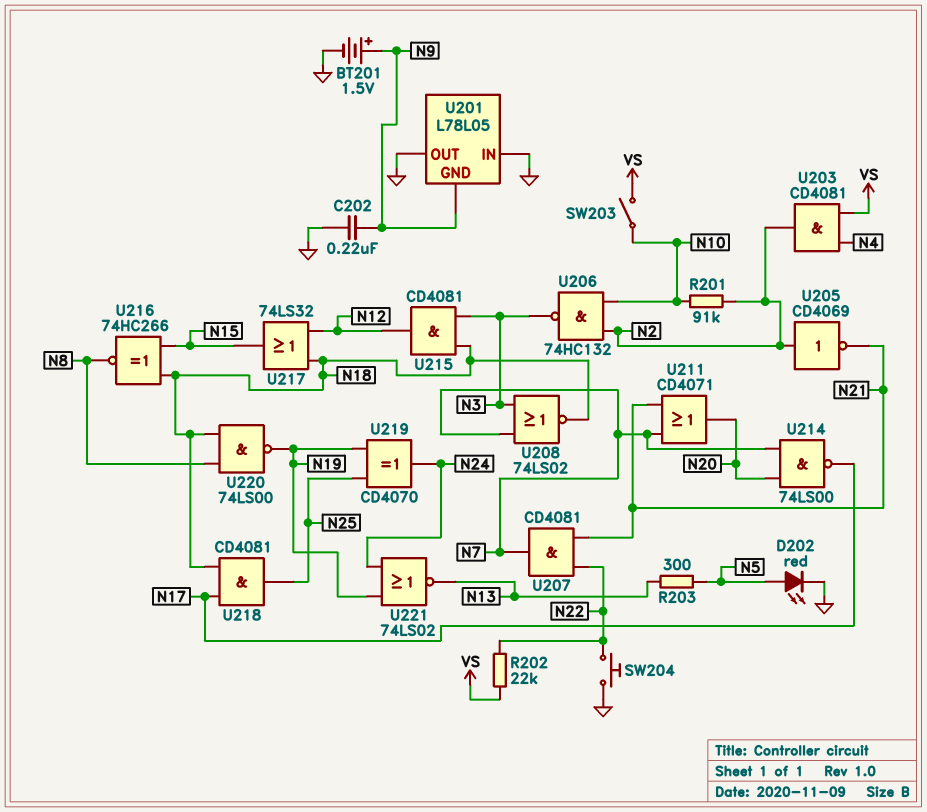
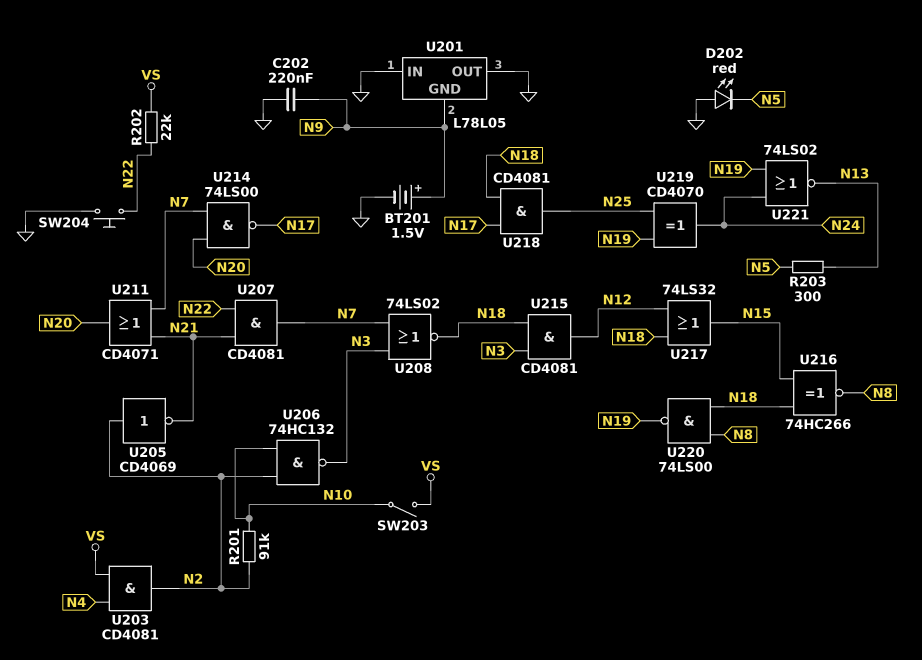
D202: LED red (A N5, K GND) -> LED red (A GND, K N5)

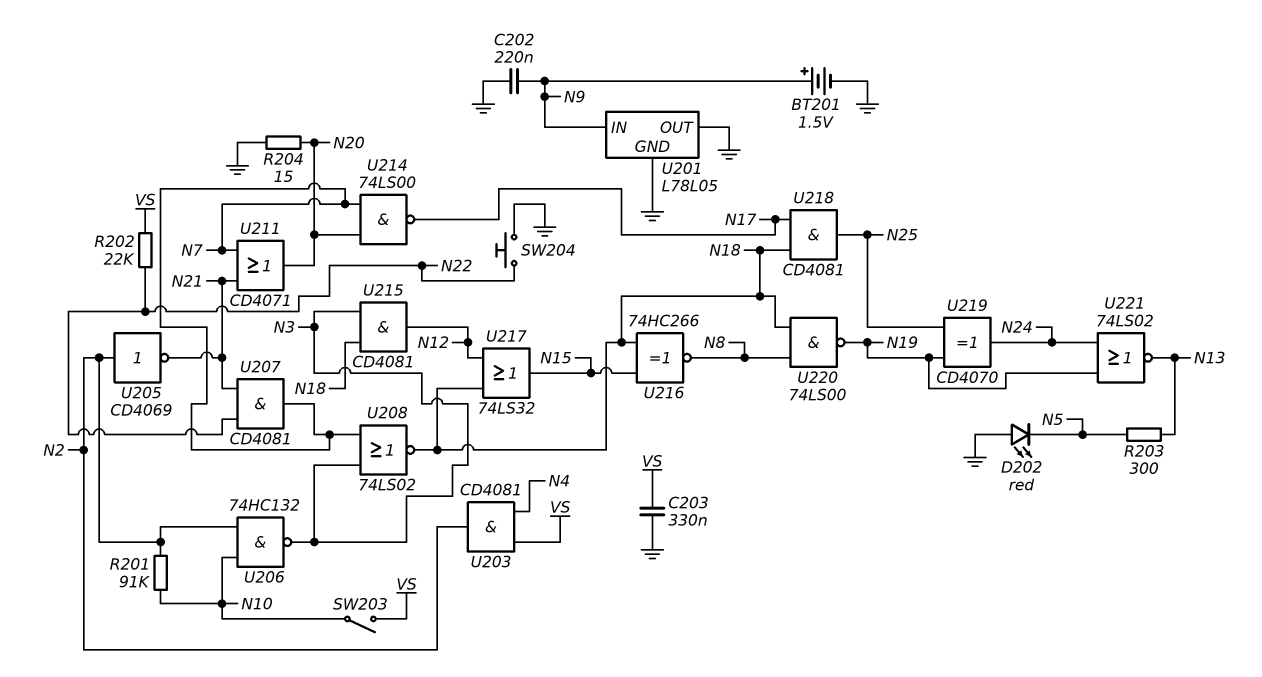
C203: none -> 330nF (GND, VS)
R204: none -> 15 (GND, N20)
U201 pin GND: N9 -> GND
U201 pin IN: GND -> N9

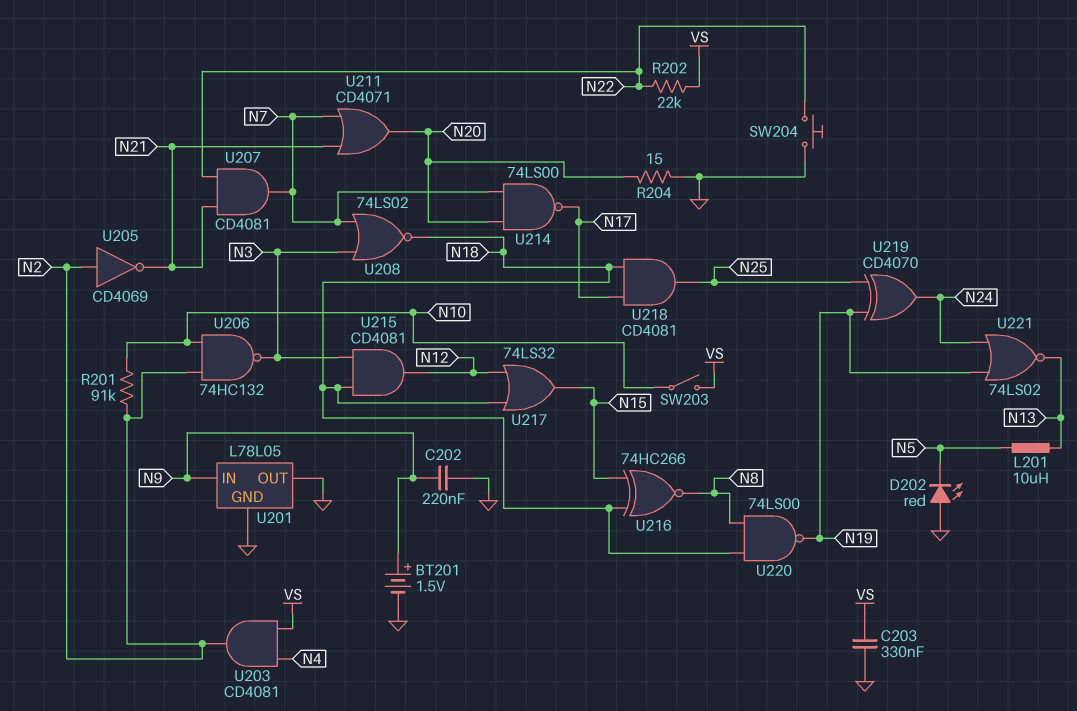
L201: none -> 10uH (N5, N13)
R203: 300 (N5, N13) -> none

